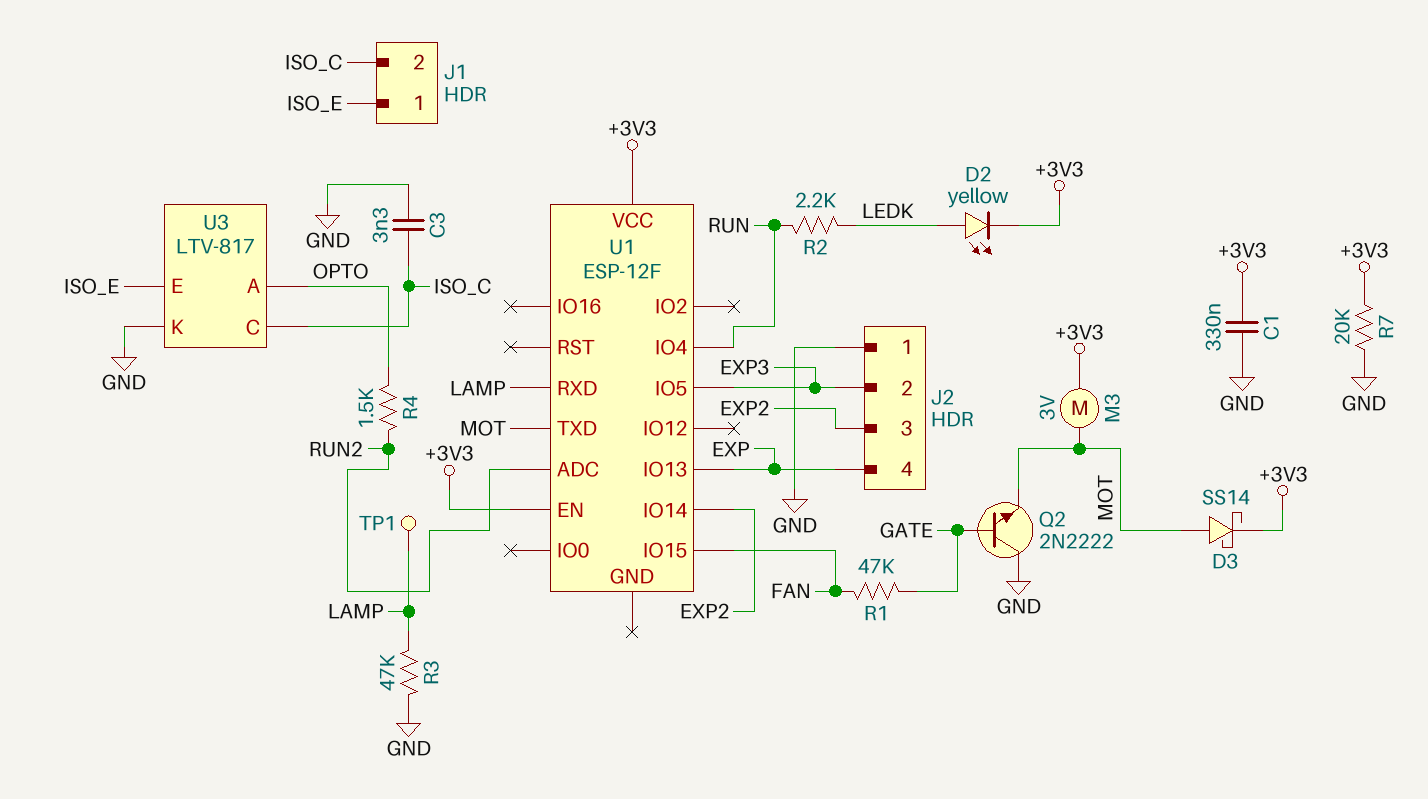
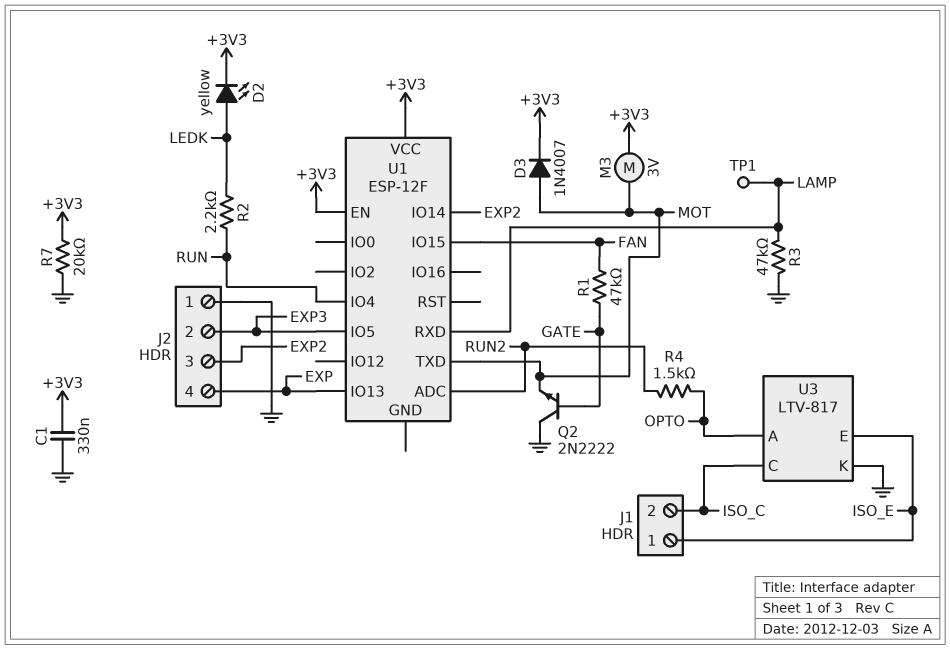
C3: 3.3nF (GND, ISO_C) -> none
D3: schottky SS14 (A MOT, K +3V3) -> diode 1N4007 (A MOT, K +3V3)

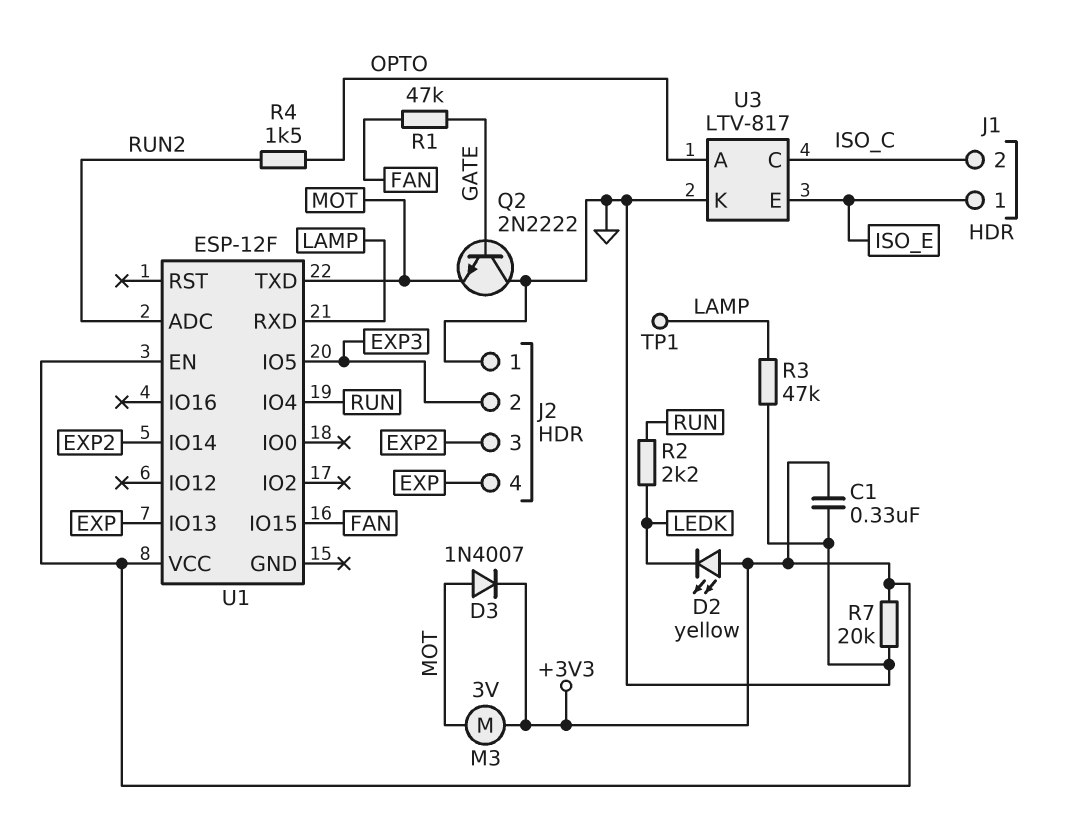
D2: LED yellow (A LEDK, K +3V3) -> LED yellow (A +3V3, K LEDK)

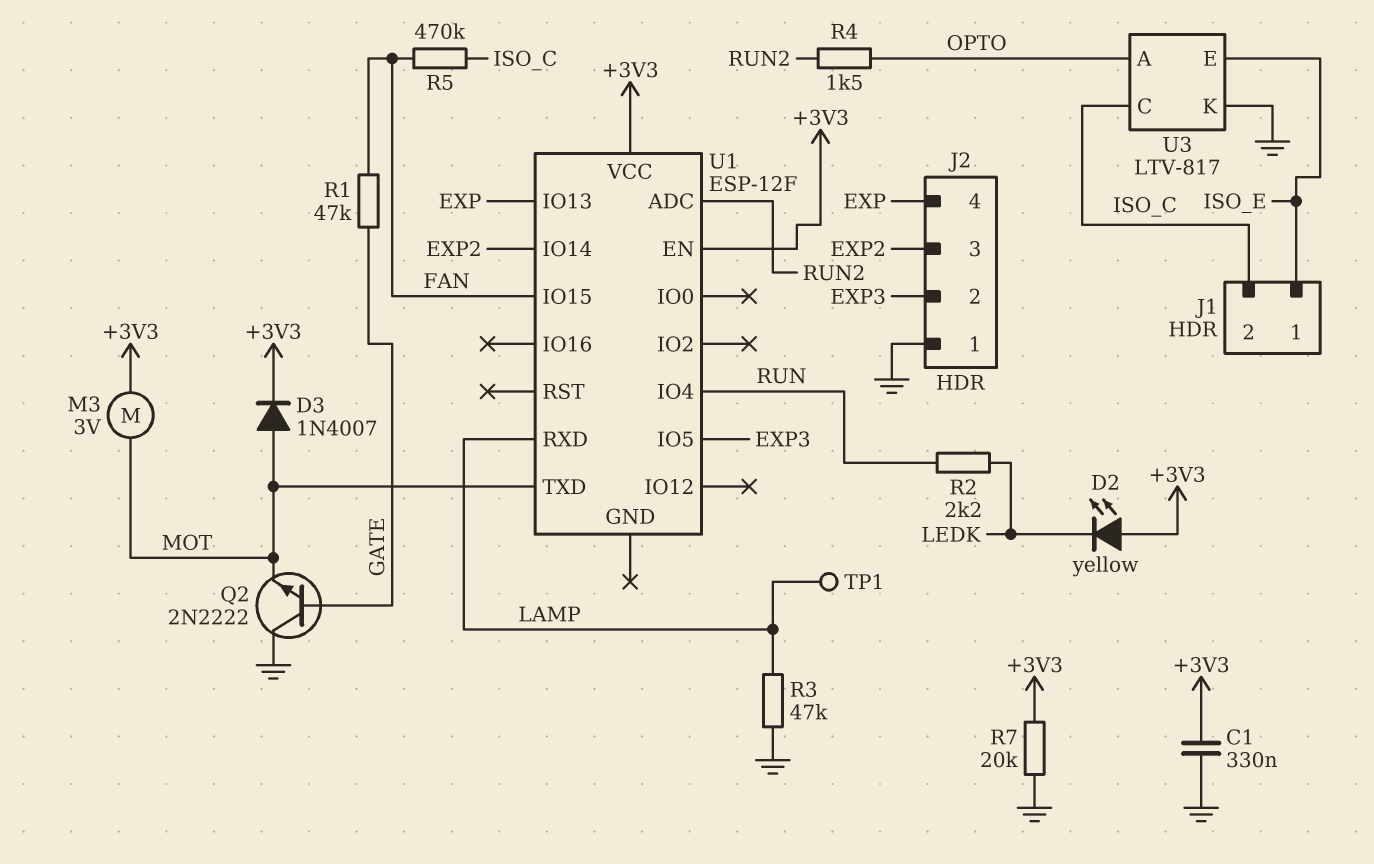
R5: none -> 470k (FAN, ISO_C)

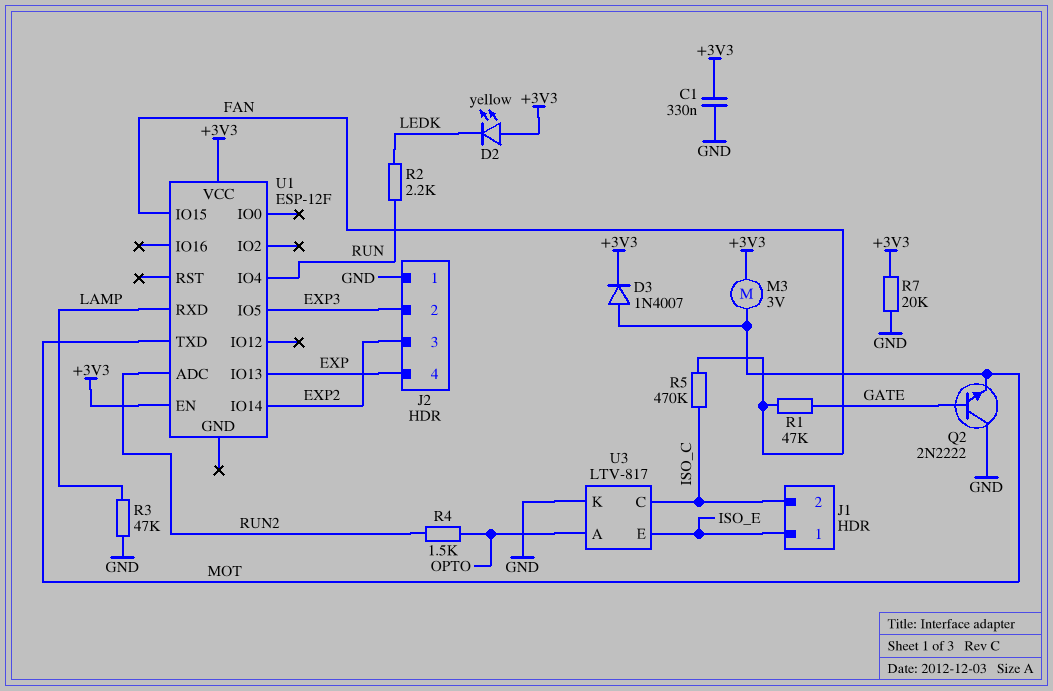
TP1: test point (LAMP) -> none

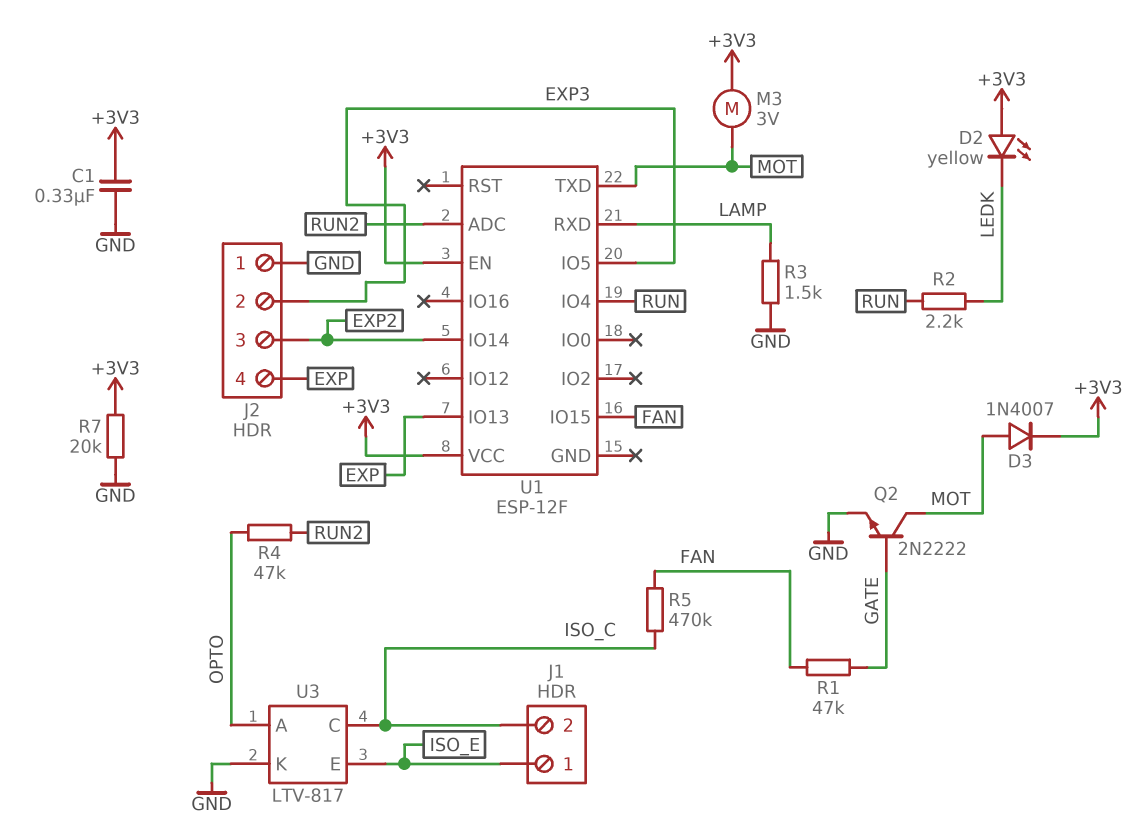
Q2: NPN 2N2222 (B GATE, C GND, E MOT) -> NPN 2N2222 (B GATE, C MOT, E GND)
R3: 47k (GND, LAMP) -> 1.5k (GND, LAMP)
R4: 1.5k (OPTO, RUN2) -> 47k (OPTO, RUN2)

